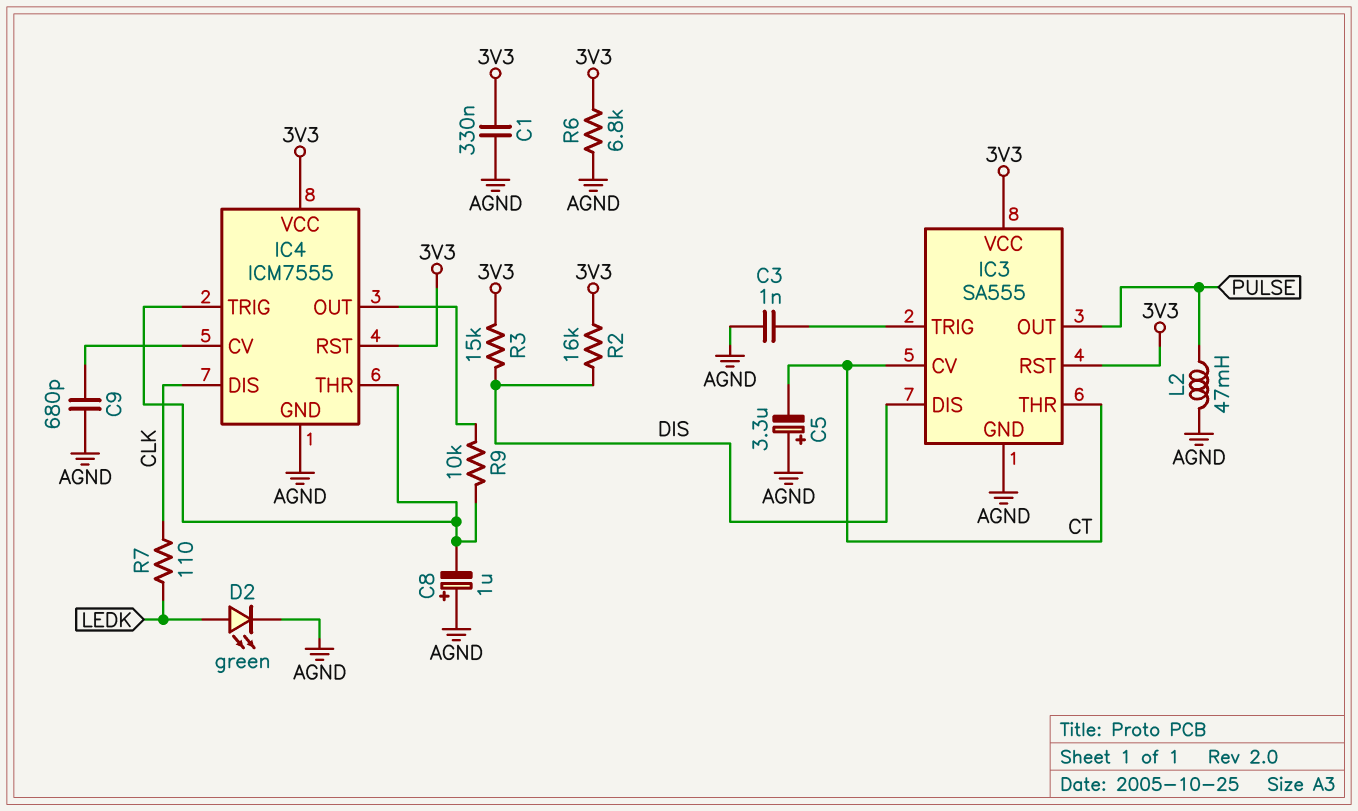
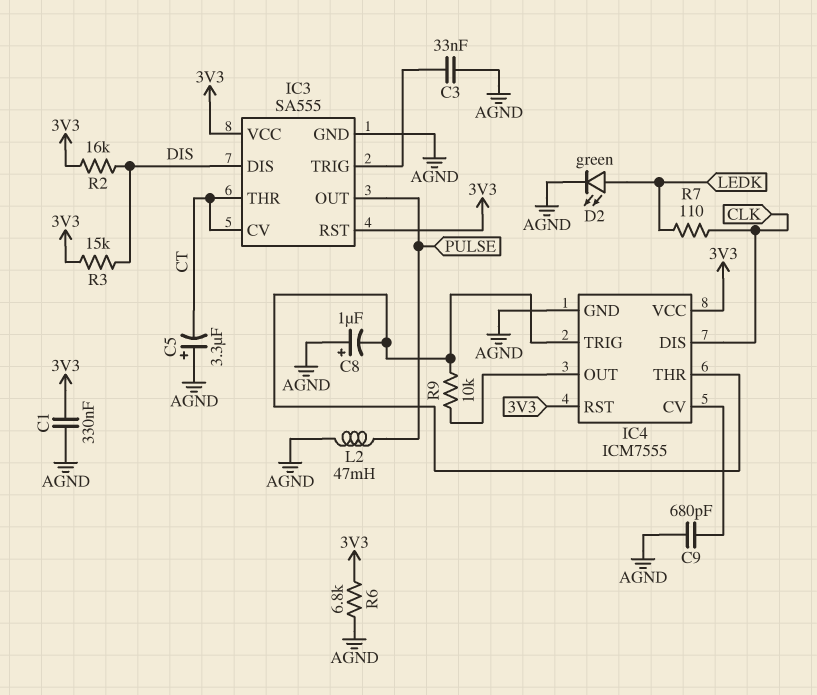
C3: 1nF (AGND, IC3/TRIG) -> 33nF (AGND, IC3/TRIG)

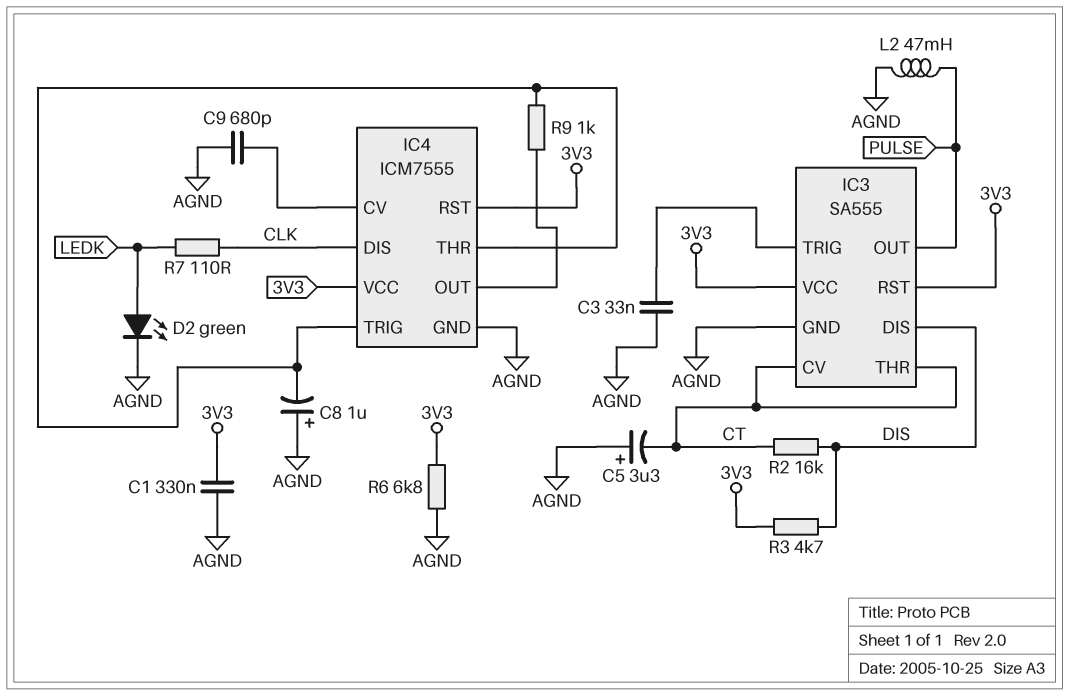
R2: 16k (3V3, DIS) -> 16k (CT, DIS)
R3: 15k (3V3, DIS) -> 4.7k (3V3, DIS)
R9: 10k (IC4/OUT, IC4/THR) -> 1k (IC4/OUT, IC4/THR)

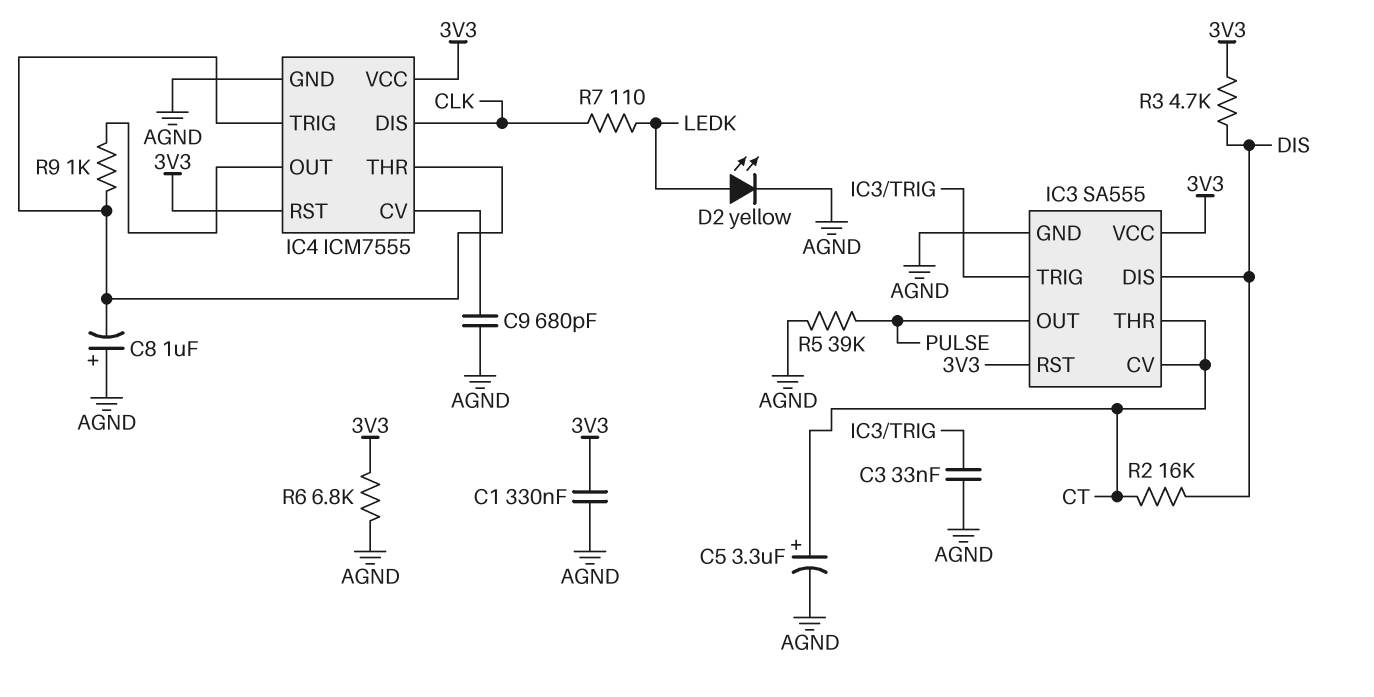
C5: 3.3uF (plus AGND, minus CT) -> 3.3uF (plus CT, minus AGND)
D2: LED green (A LEDK, K AGND) -> LED yellow (A LEDK, K AGND)
L2: 47mH (AGND, PULSE) -> none
R5: none -> 39k (AGND, PULSE)

